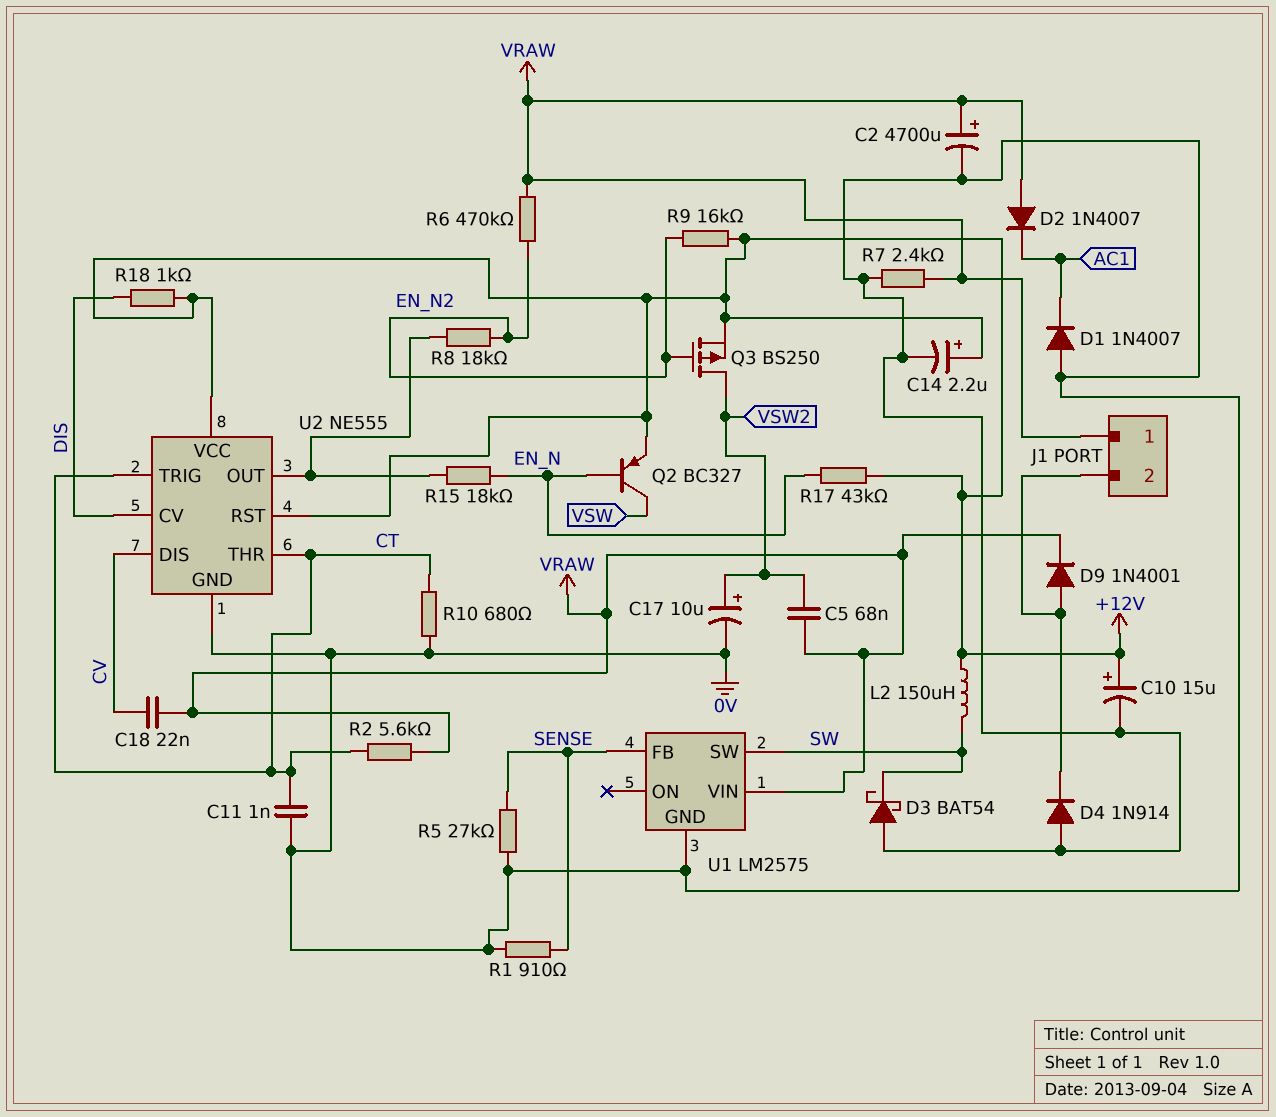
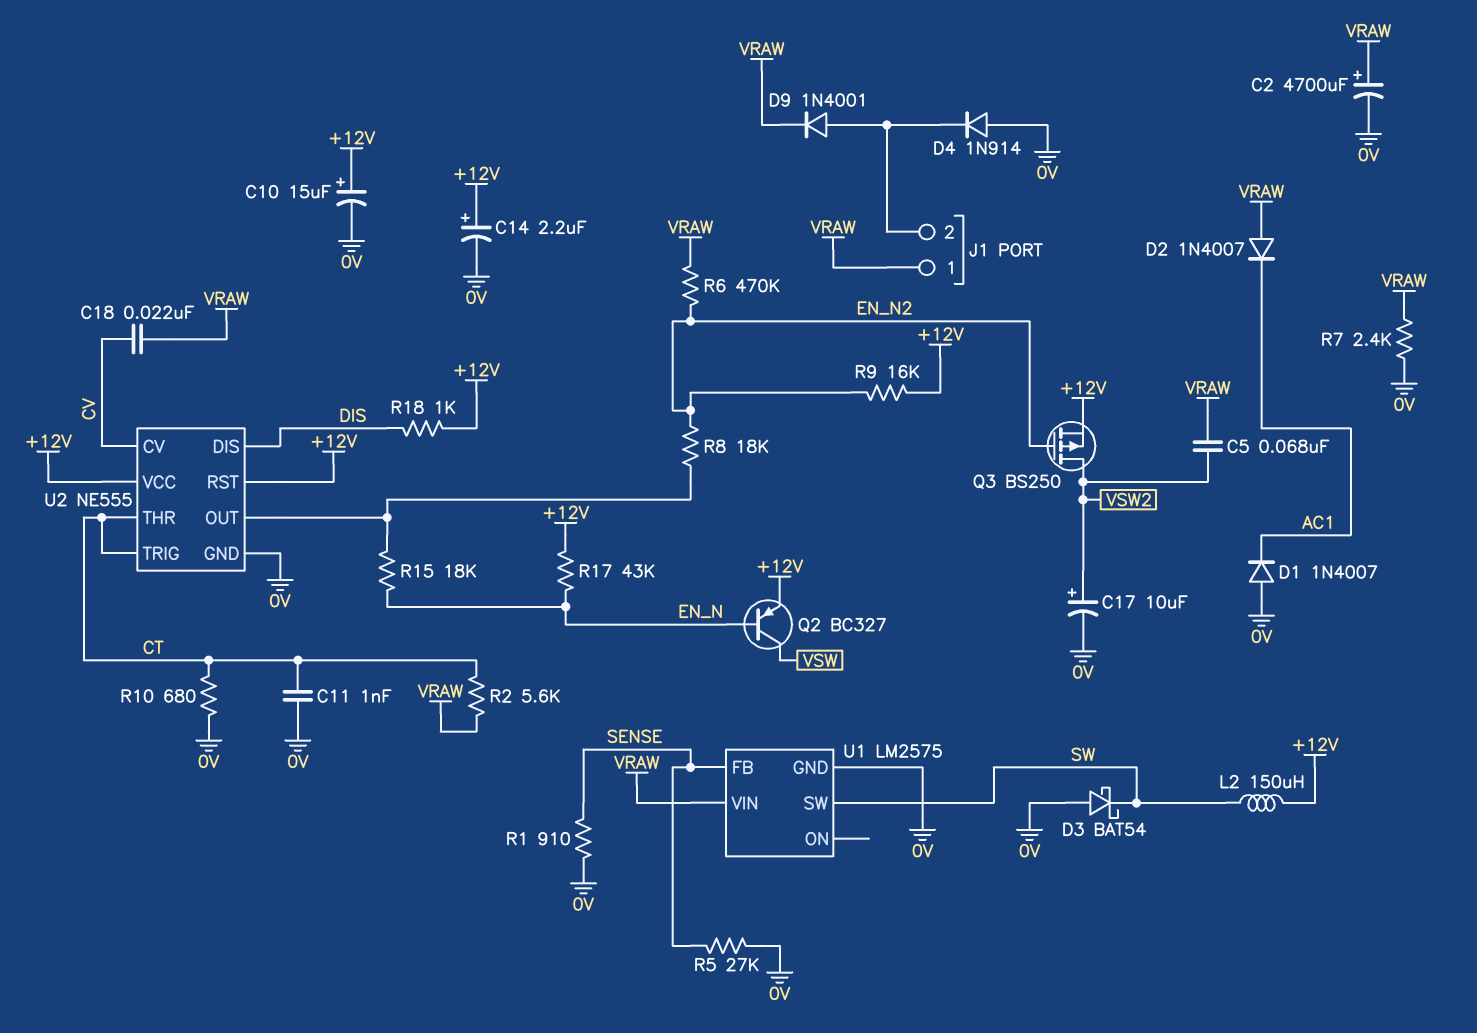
U2 pin CV: DIS -> CV
U2 pin DIS: CV -> DIS

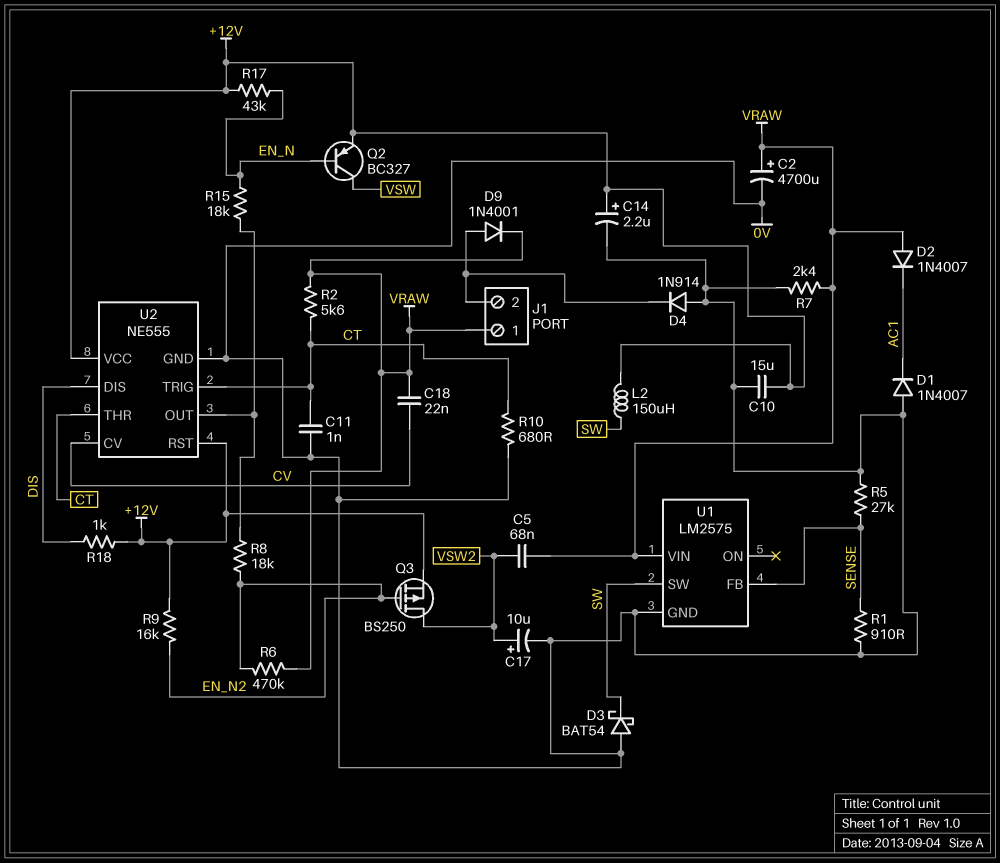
C10: 15uF (plus +12V, minus 0V) -> 15uF (+12V, 0V)

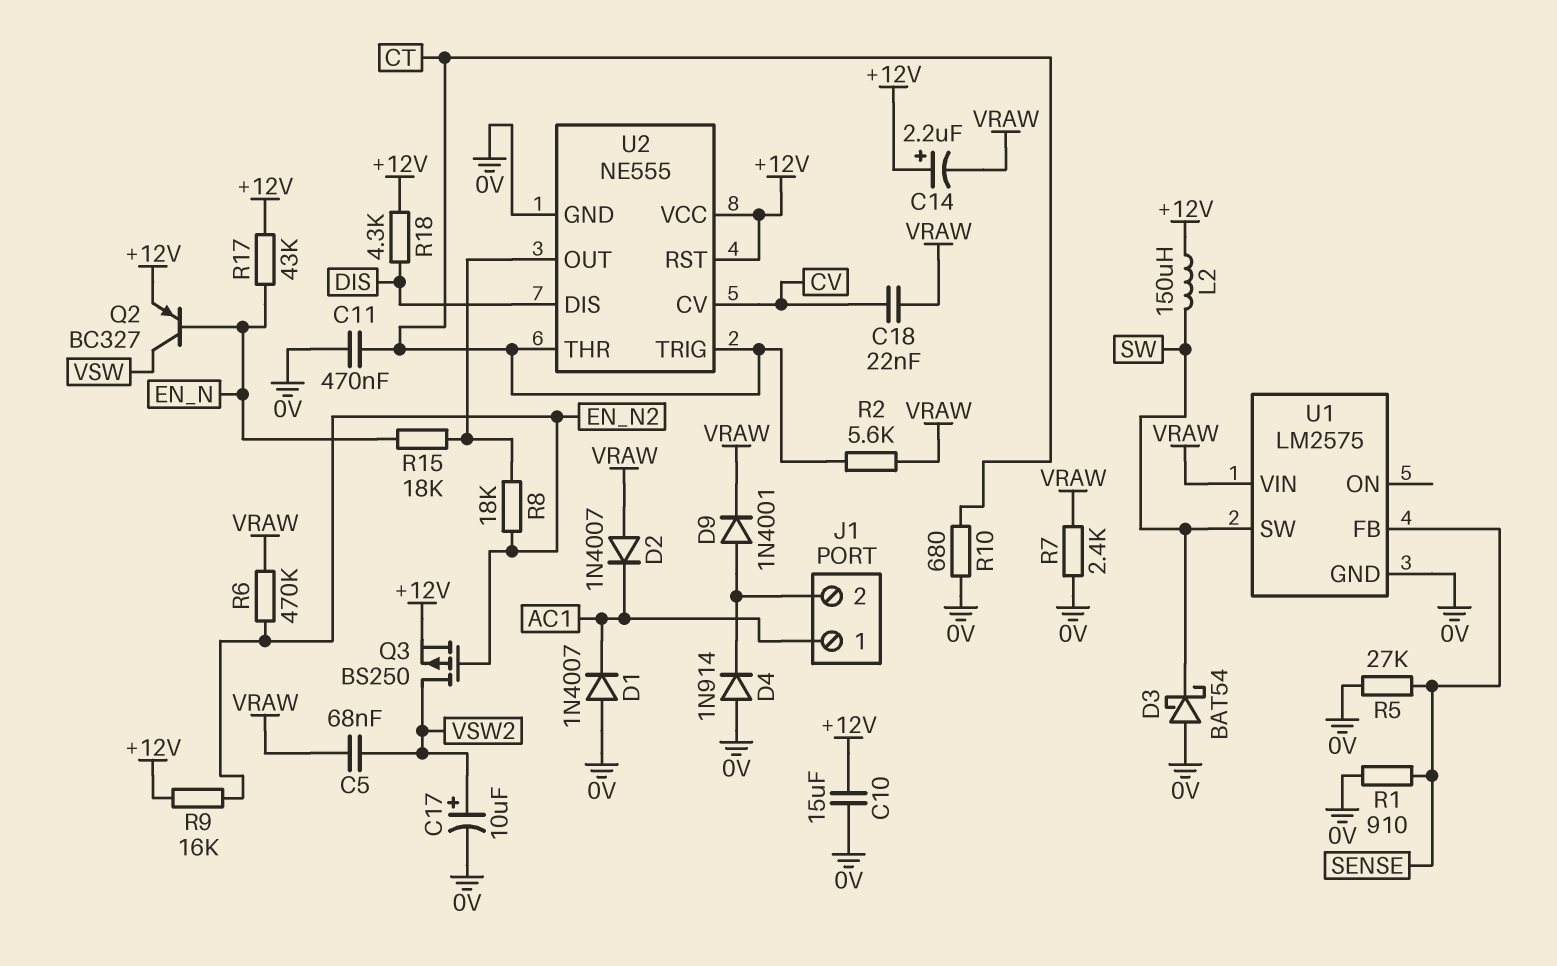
C2: 4700uF (plus VRAW, minus 0V) -> none
C11: 1nF (0V, CT) -> 470nF (0V, CT)
C14: 2.2uF (plus +12V, minus 0V) -> 2.2uF (plus +12V, minus VRAW)
J1 pin 1: VRAW -> AC1
R18: 1k (+12V, DIS) -> 4.3k (+12V, DIS)

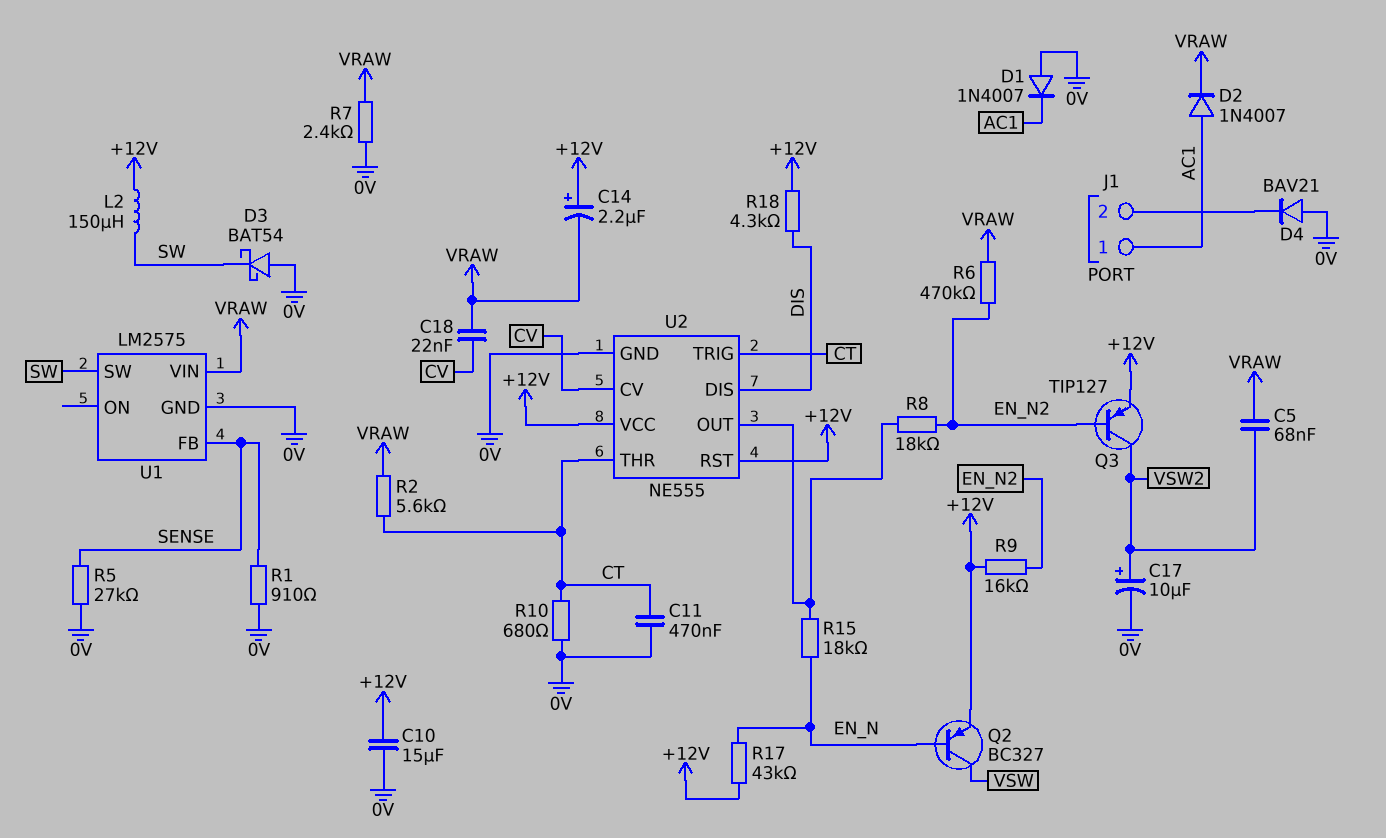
D2: diode 1N4007 (A VRAW, K AC1) -> diode 1N4007 (A AC1, K VRAW)
D4: diode 1N914 (A 0V, K J1/2) -> diode BAV21 (A 0V, K J1/2)
D9: diode 1N4001 (A J1/2, K VRAW) -> none
Q3: PMOS BS250 (G EN_N2, D VSW2, S +12V) -> PNP TIP127 (B EN_N2, C VSW2, E +12V)

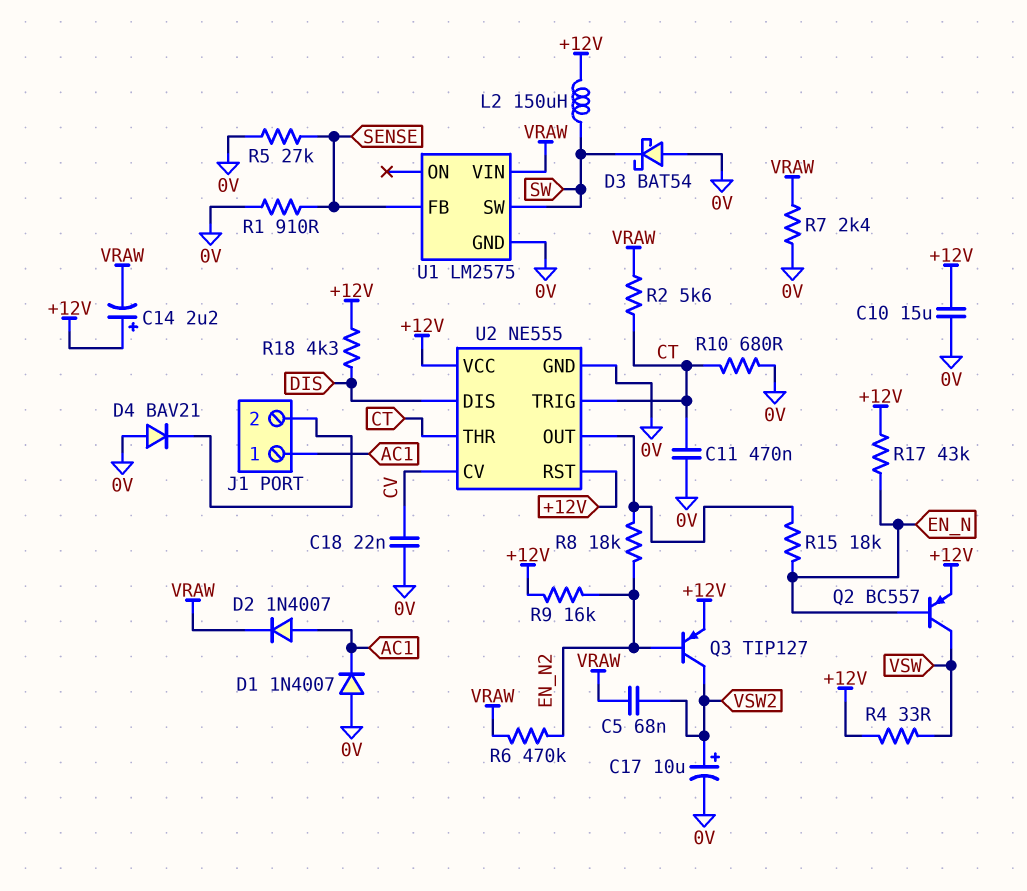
C18: 22nF (CV, VRAW) -> 22nF (0V, CV)
Q2: PNP BC327 (B EN_N, C VSW, E +12V) -> PNP BC557 (B EN_N, C VSW, E +12V)
R4: none -> 33 (+12V, VSW)

